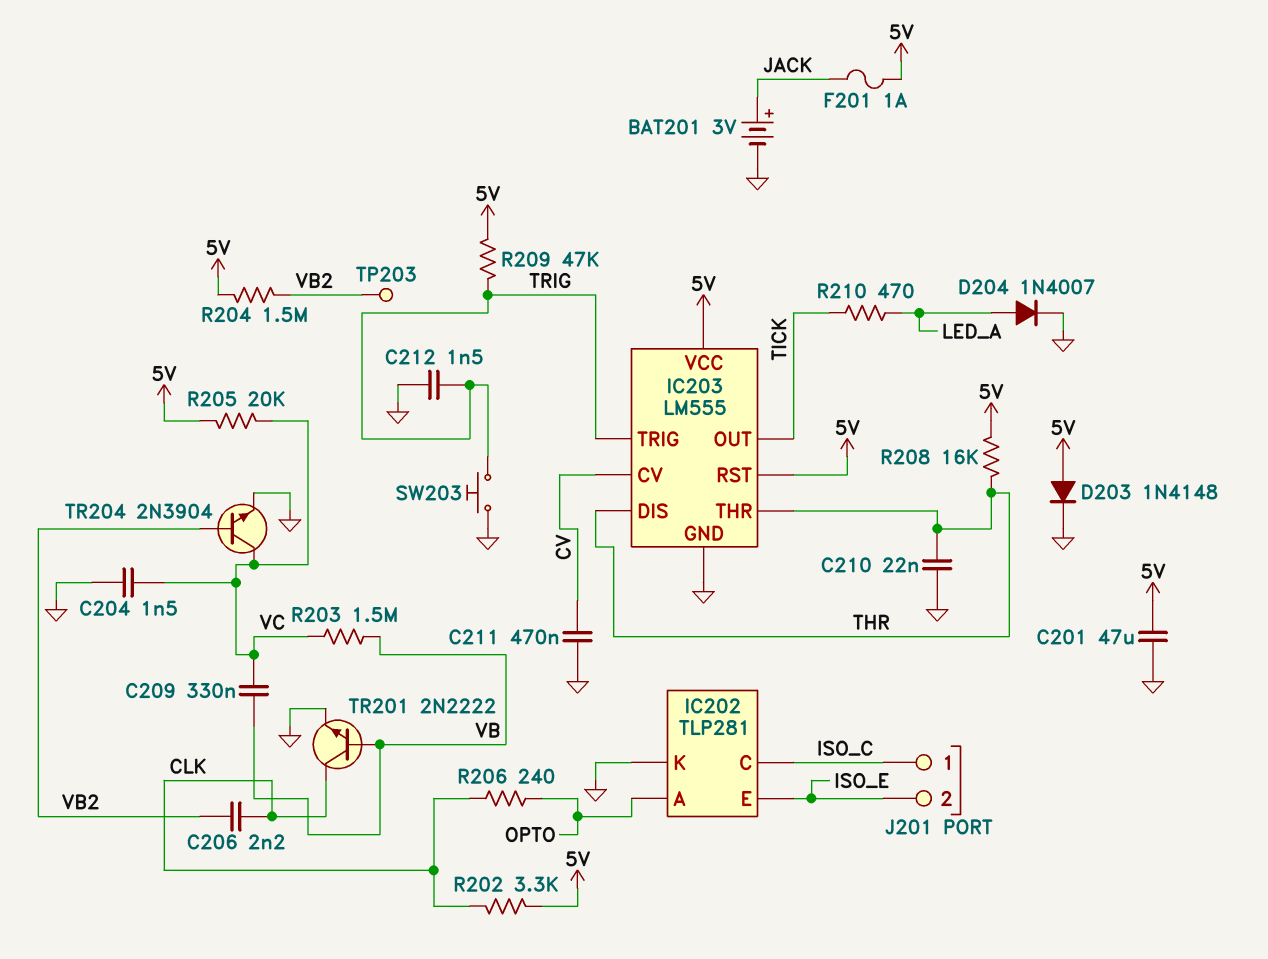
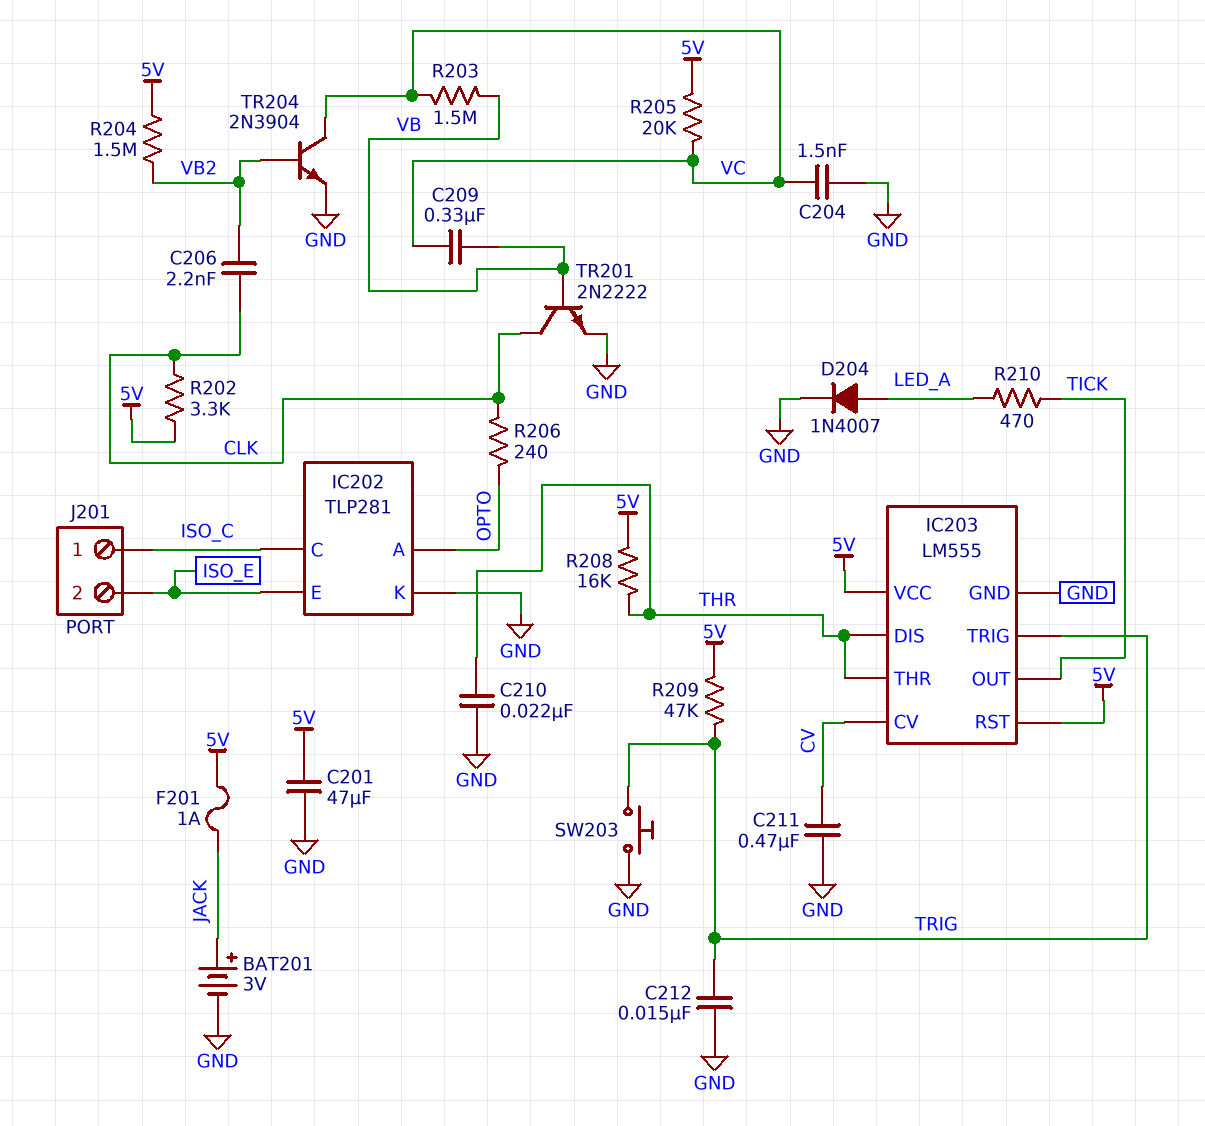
C212: 1.5nF (GND, TRIG) -> 15nF (GND, TRIG)
D203: diode 1N4148 (A 5V, K GND) -> none
TP203: test point (VB2) -> none

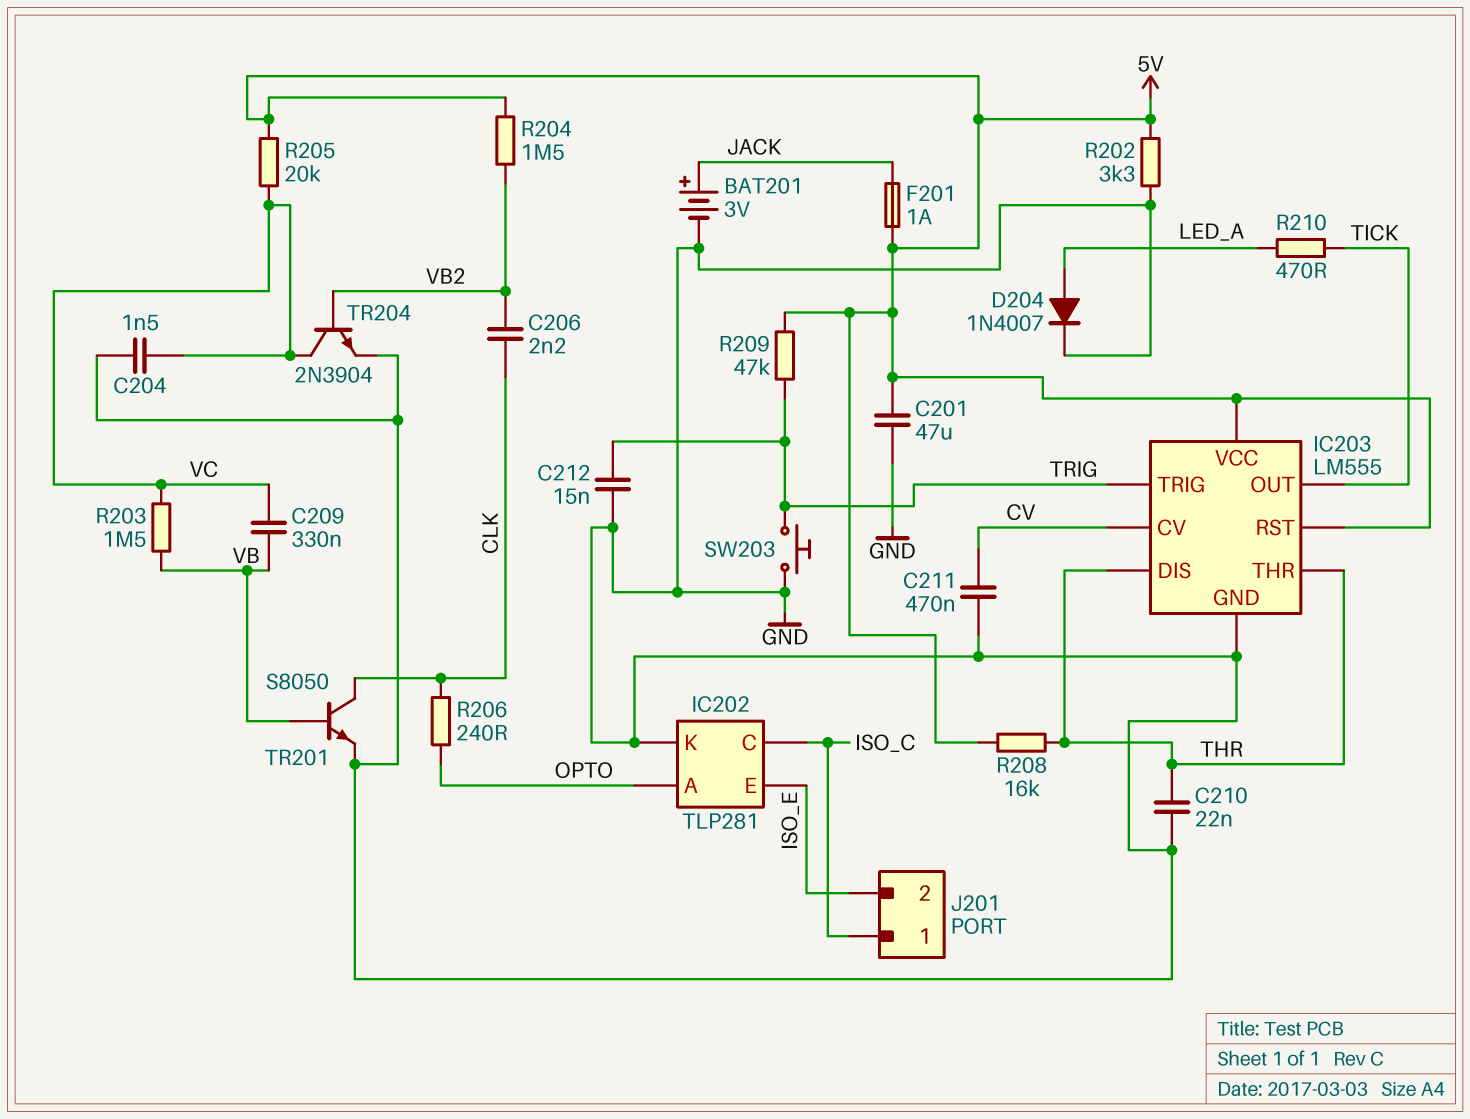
R202: 3.3k (5V, CLK) -> 3.3k (5V, GND)
TR201: NPN 2N2222 (B VB, C CLK, E GND) -> NPN S8050 (B VB, C CLK, E GND)

